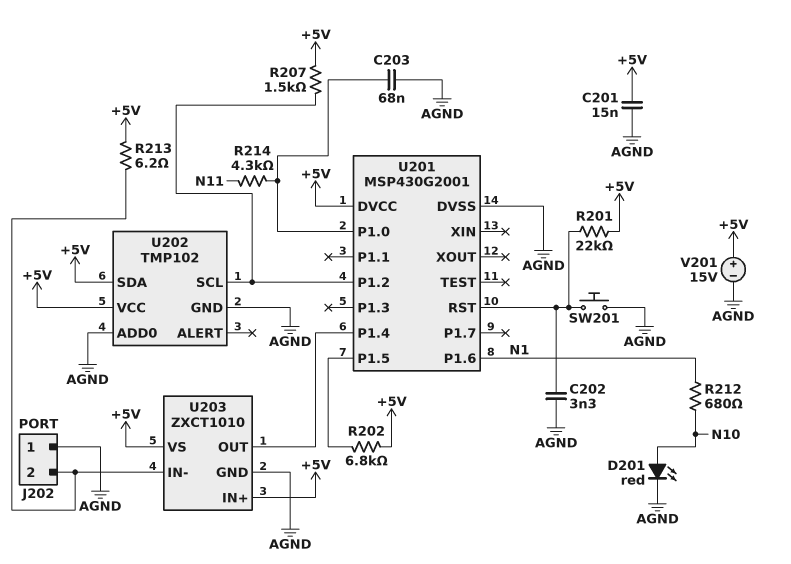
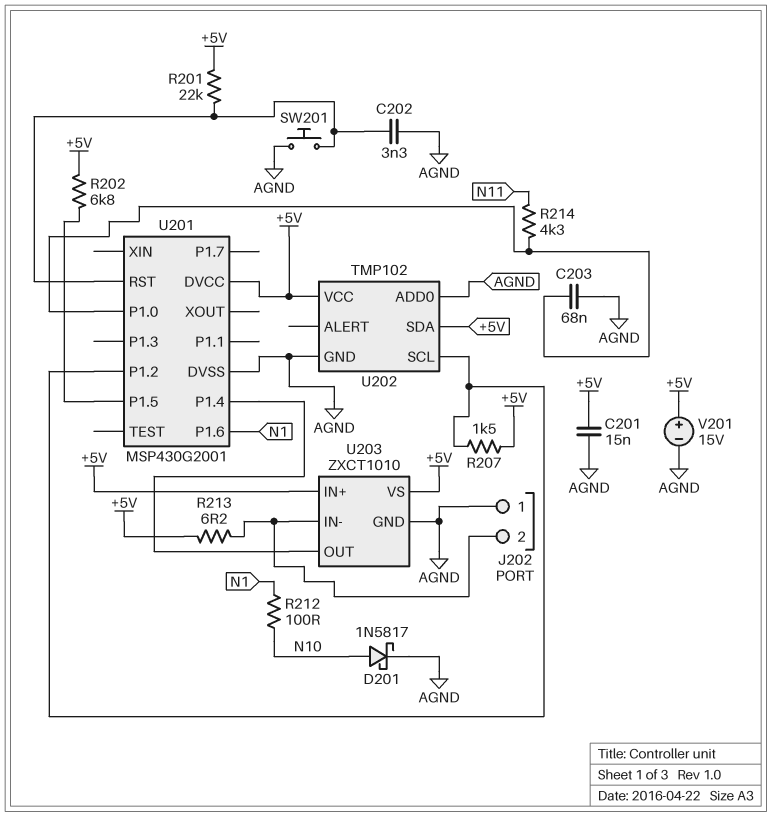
D201: LED red (A N10, K AGND) -> schottky 1N5817 (A N10, K AGND)
R212: 680 (N1, N10) -> 100 (N1, N10)

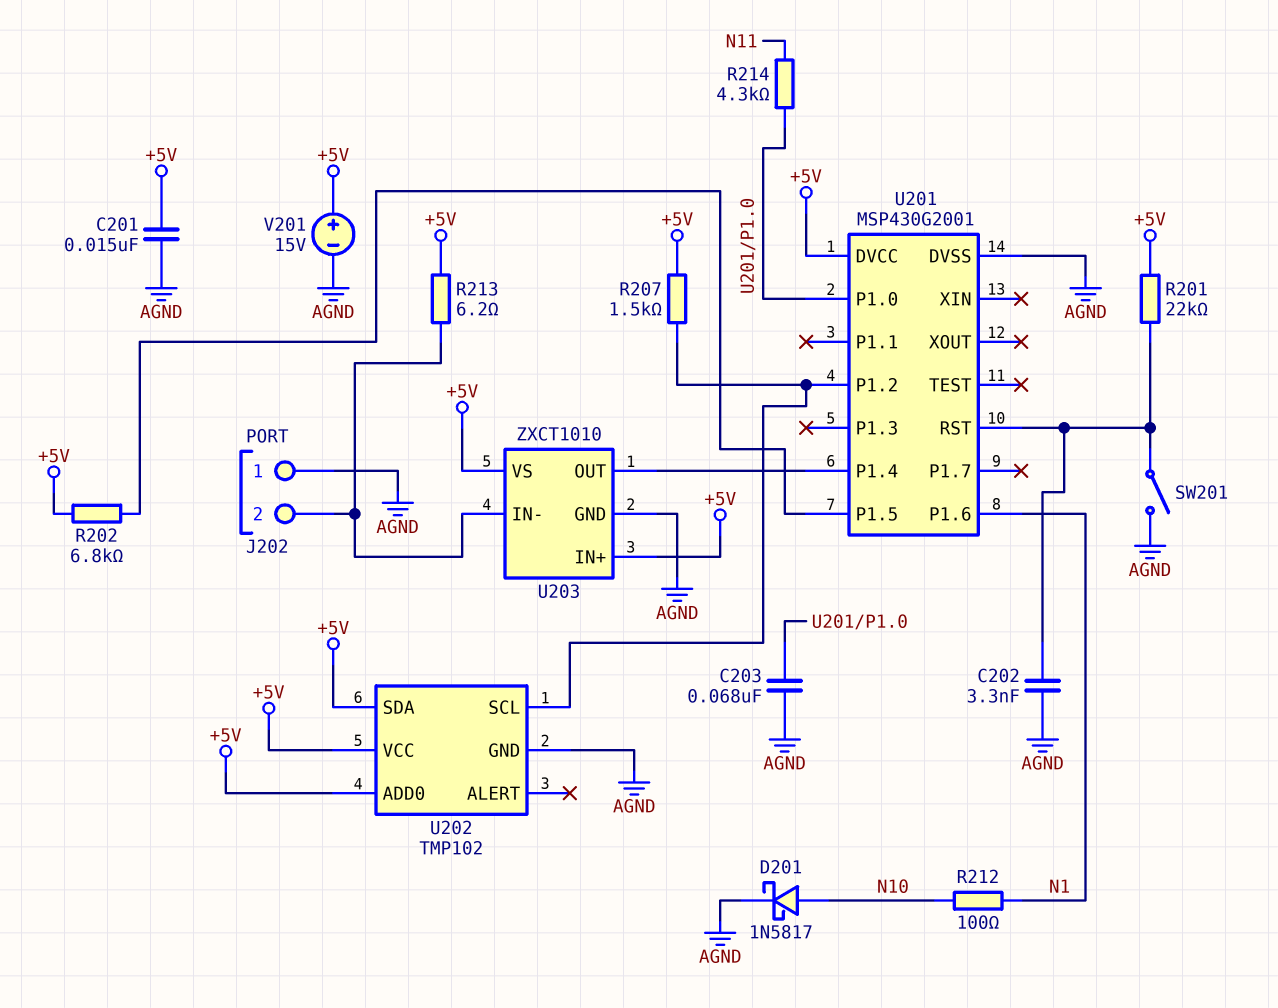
SW201: button (AGND, U201/RST) -> switch (AGND, U201/RST)
U202 pin ADD0: AGND -> +5V

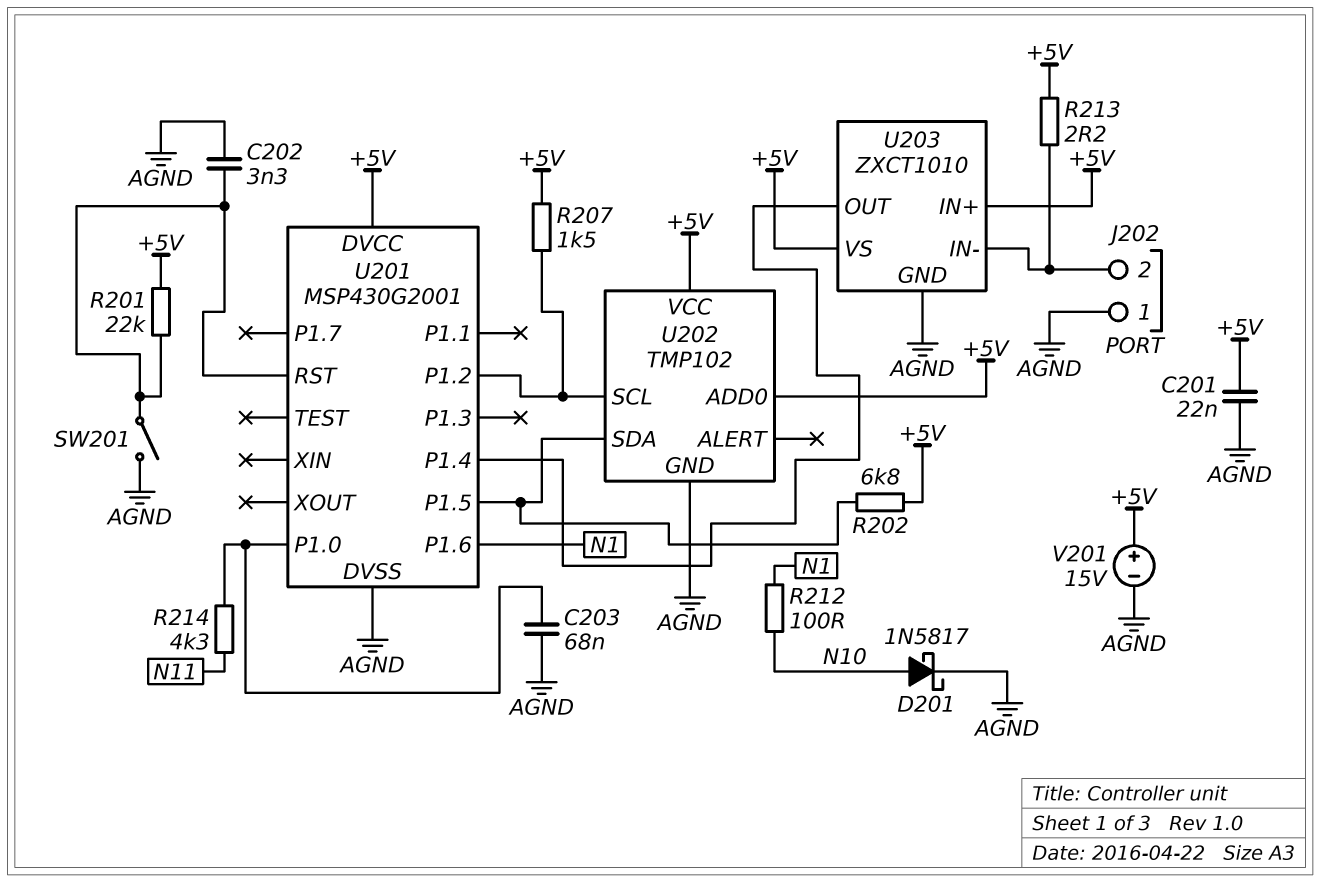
C201: 15nF (+5V, AGND) -> 22nF (+5V, AGND)
R213: 6.2 (+5V, J202/2) -> 2.2 (+5V, J202/2)
U202 pin SDA: +5V -> U201/P1.5

